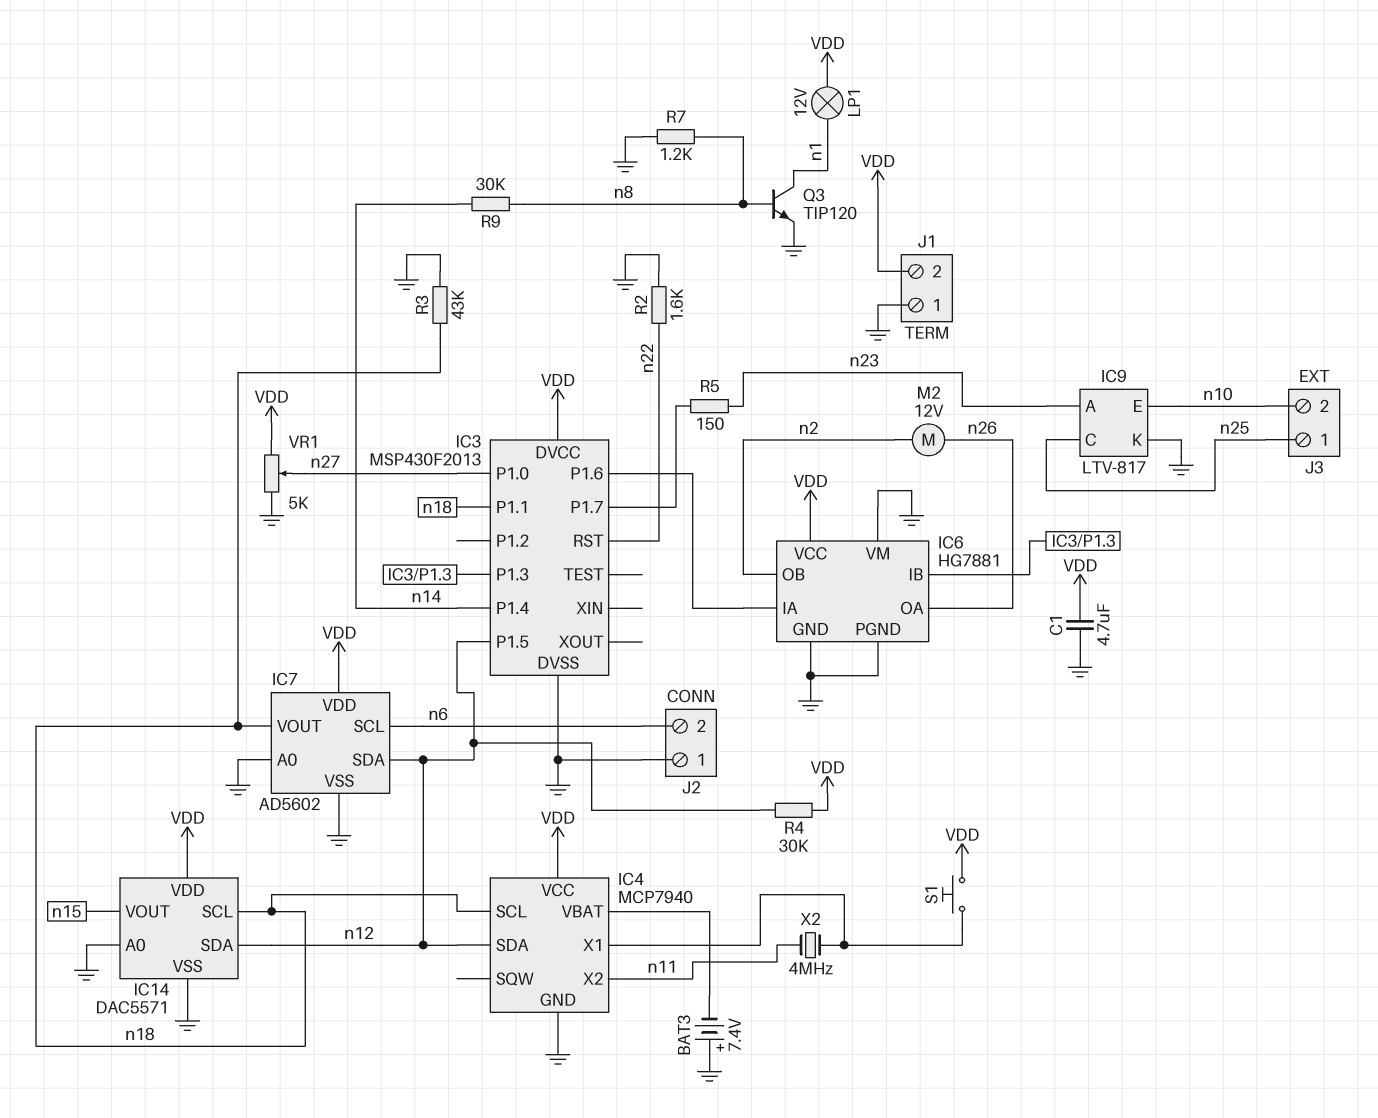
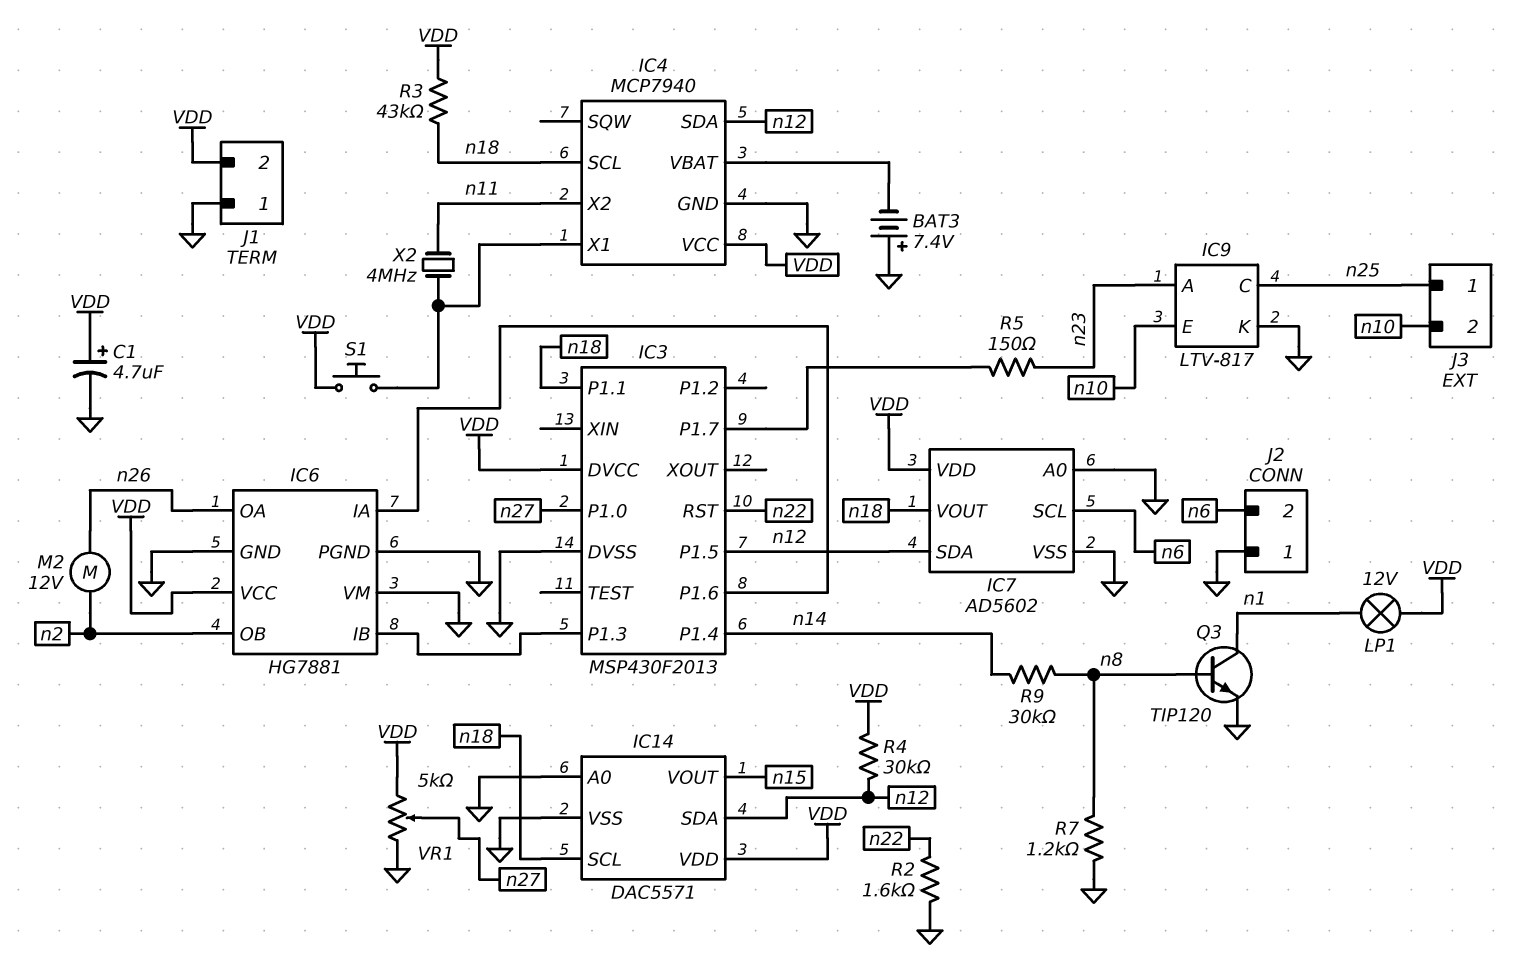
C1: 4.7uF (GND, VDD) -> 4.7uF (plus VDD, minus GND)
R3: 43k (GND, n18) -> 43k (VDD, n18)

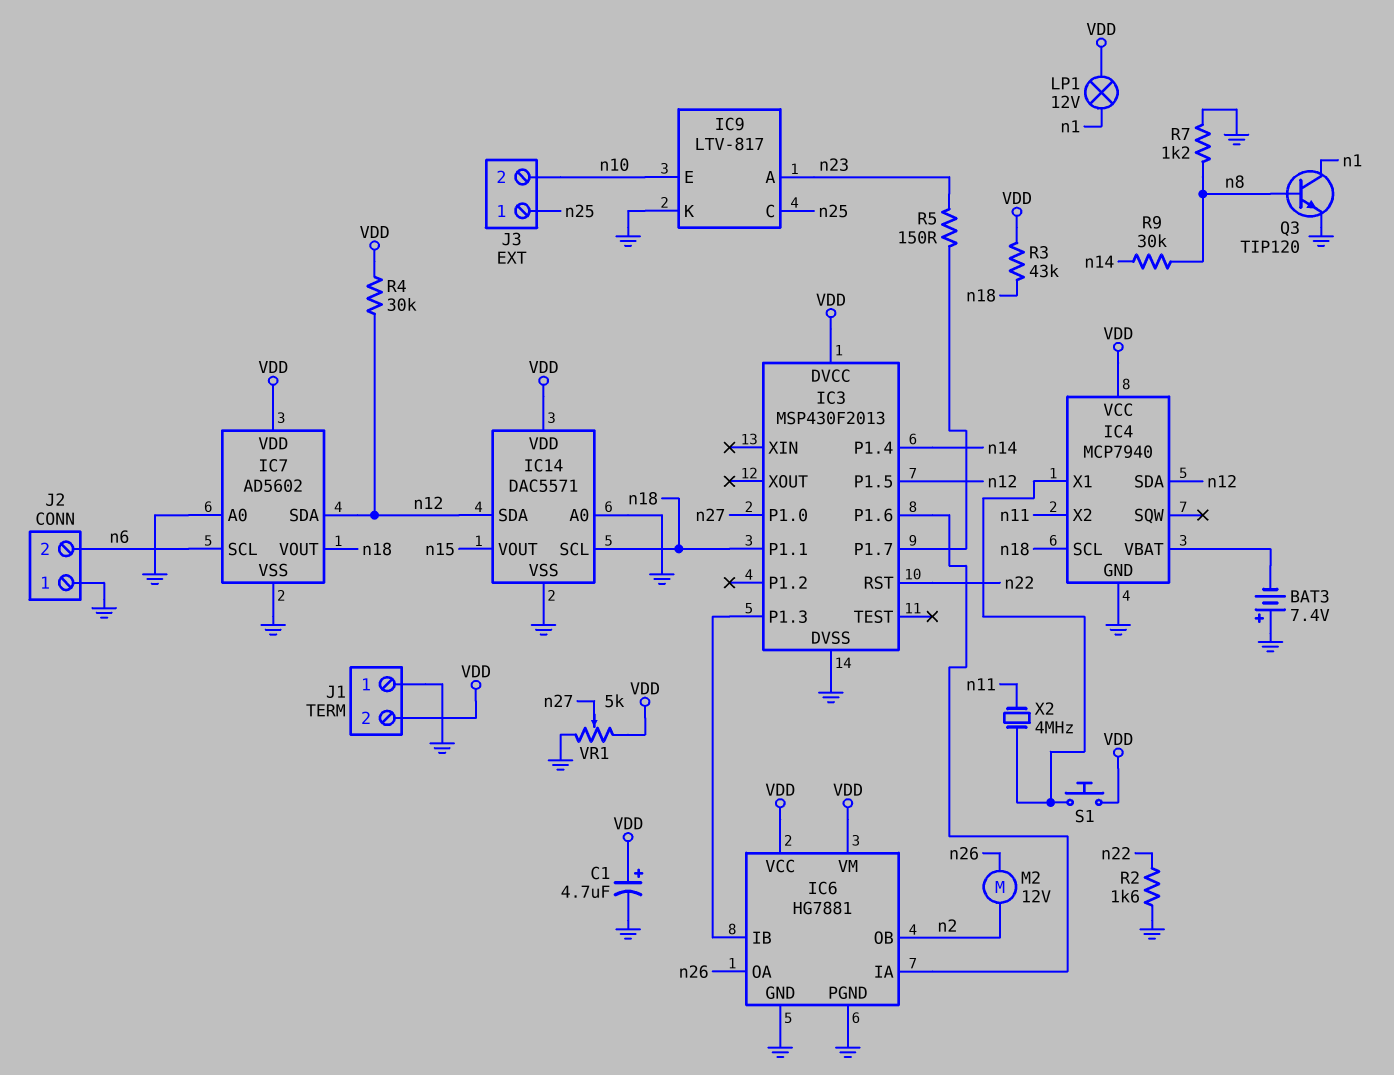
IC6 pin VM: GND -> VDD

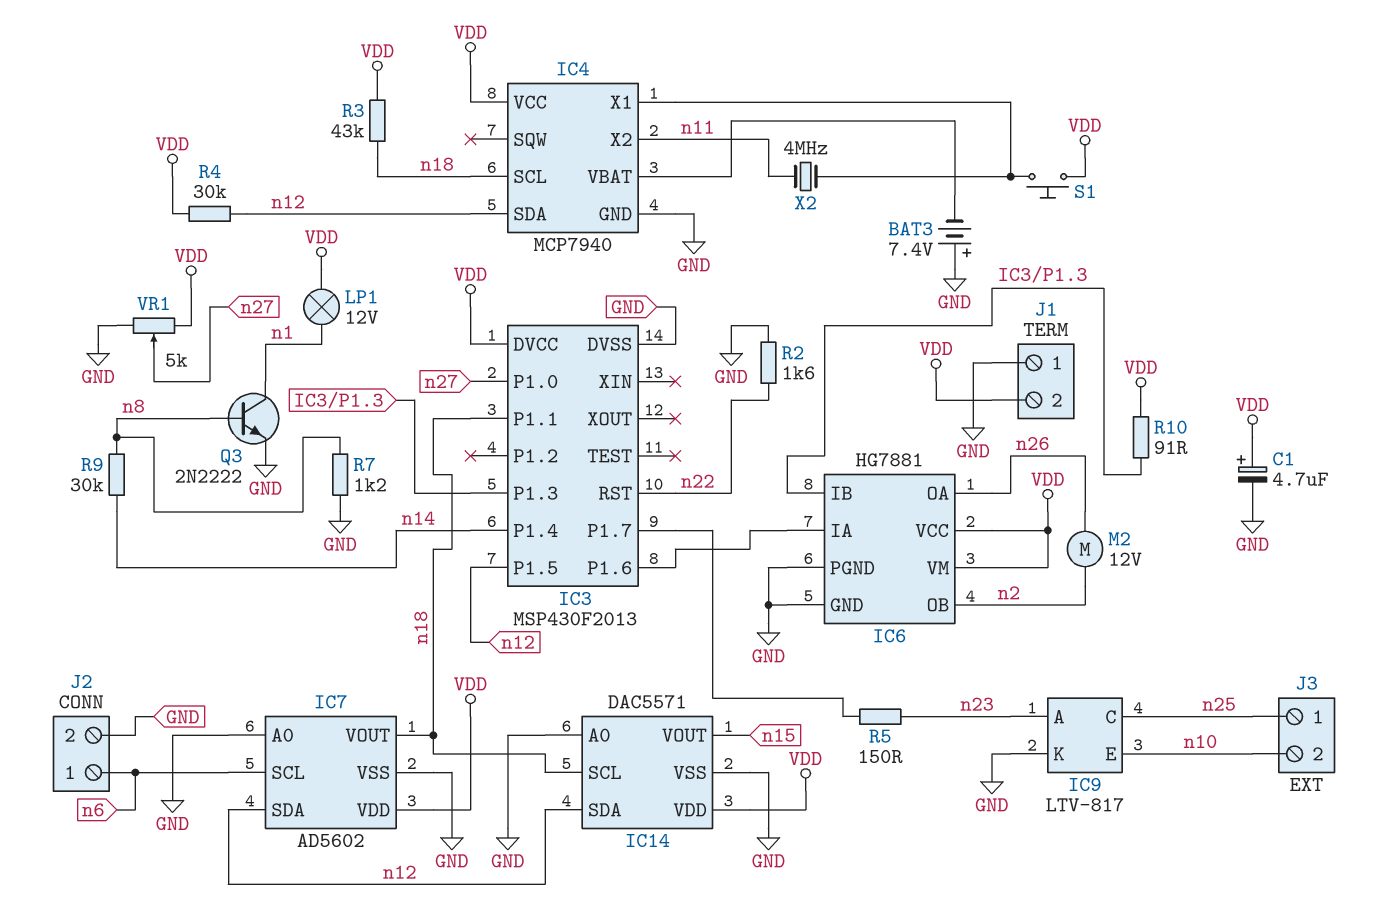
J2 pin 1: GND -> n6
J2 pin 2: n6 -> GND
Q3: NPN TIP120 (B n8, C n1, E GND) -> NPN 2N2222 (B n8, C n1, E GND)
R10: none -> 91 (IC3/P1.3, VDD)

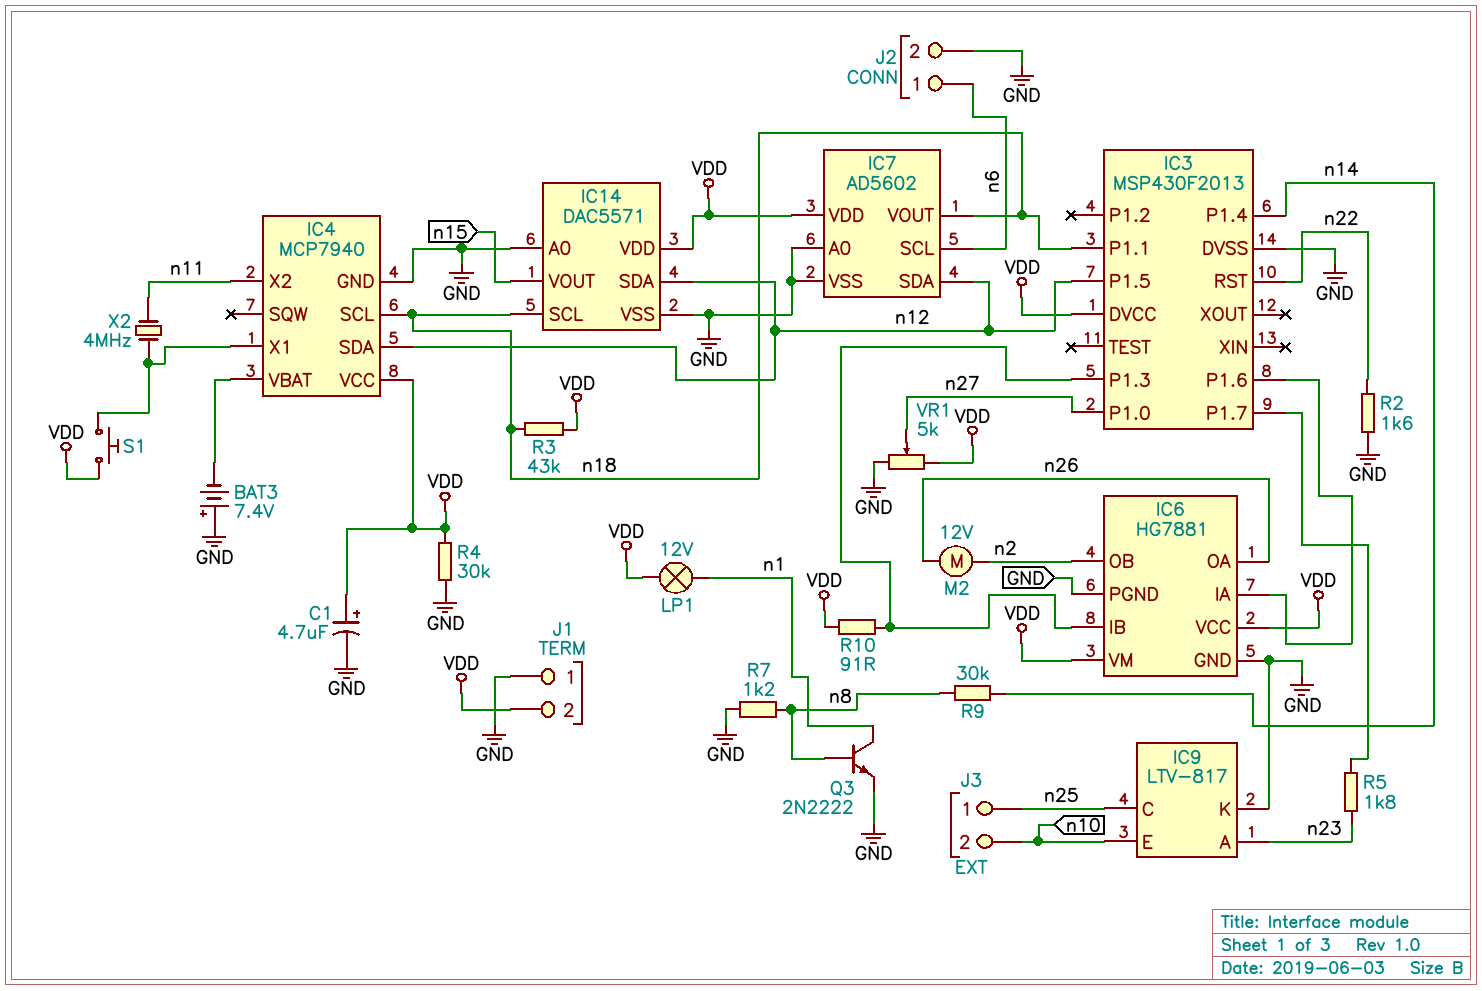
R4: 30k (VDD, n12) -> 30k (GND, VDD)
R5: 150 (IC3/P1.7, n23) -> 1.8k (IC3/P1.7, n23)

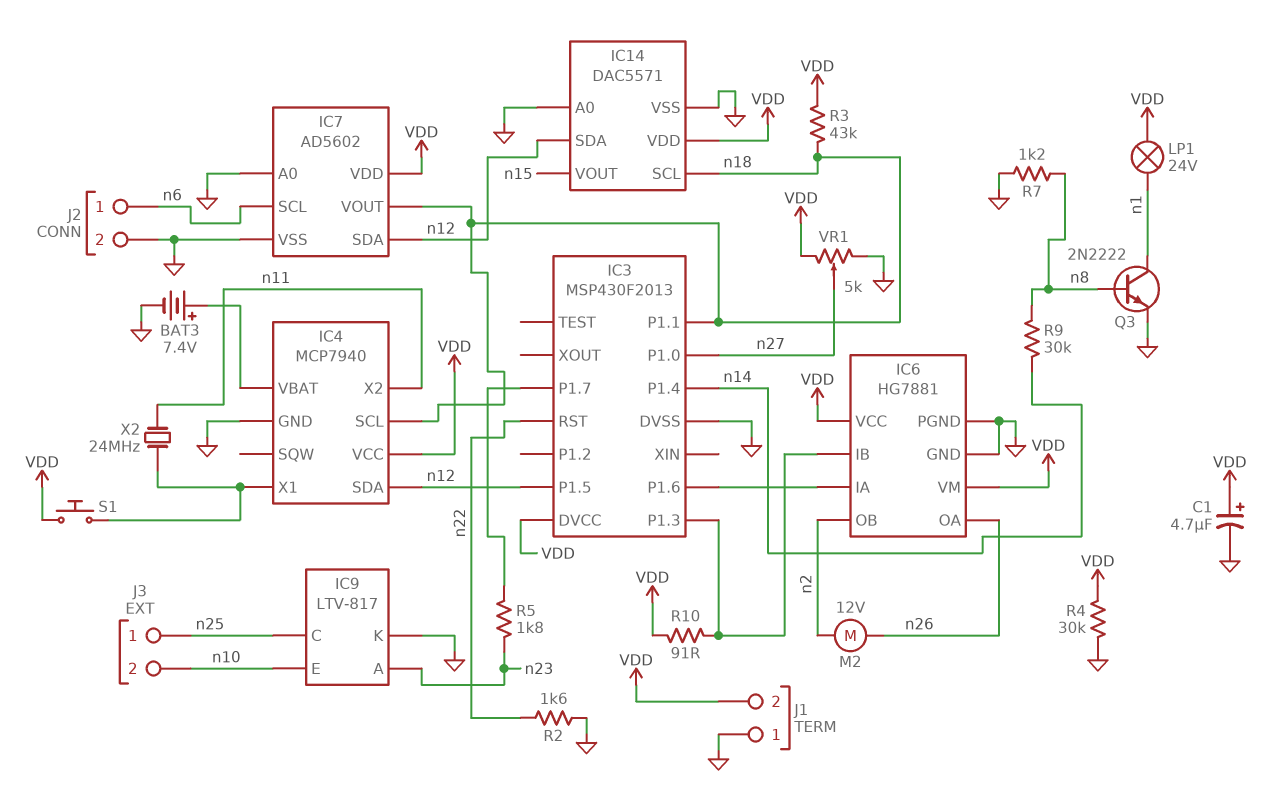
BAT3: 7.4V (plus GND, minus IC4/VBAT) -> 7.4V (plus IC4/VBAT, minus GND)
LP1: lamp 12V (VDD, n1) -> lamp 24V (VDD, n1)
X2: 4MHz (IC4/X1, n11) -> 24MHz (IC4/X1, n11)

